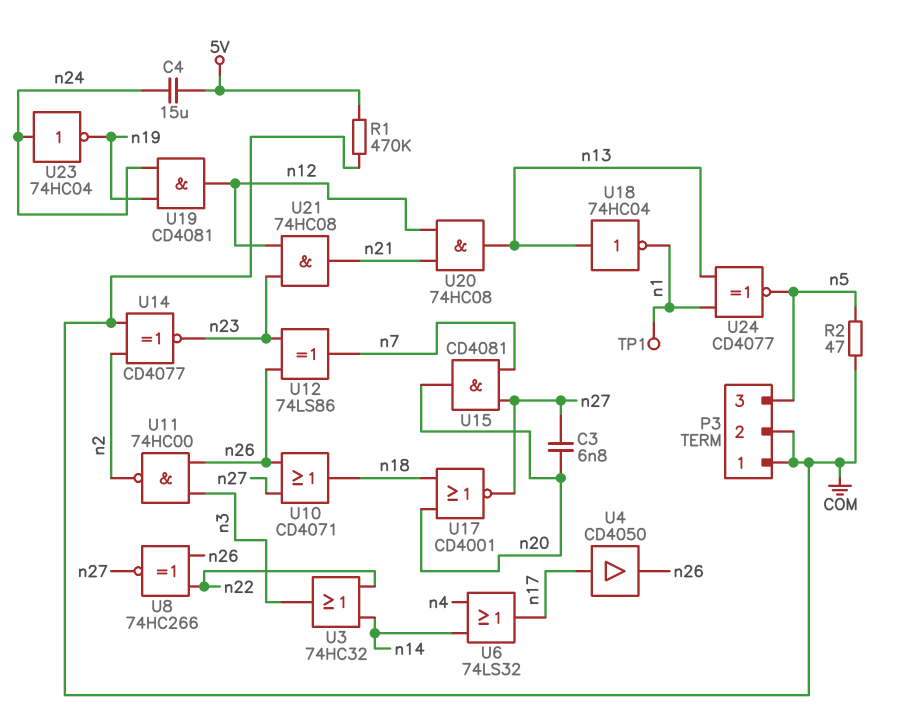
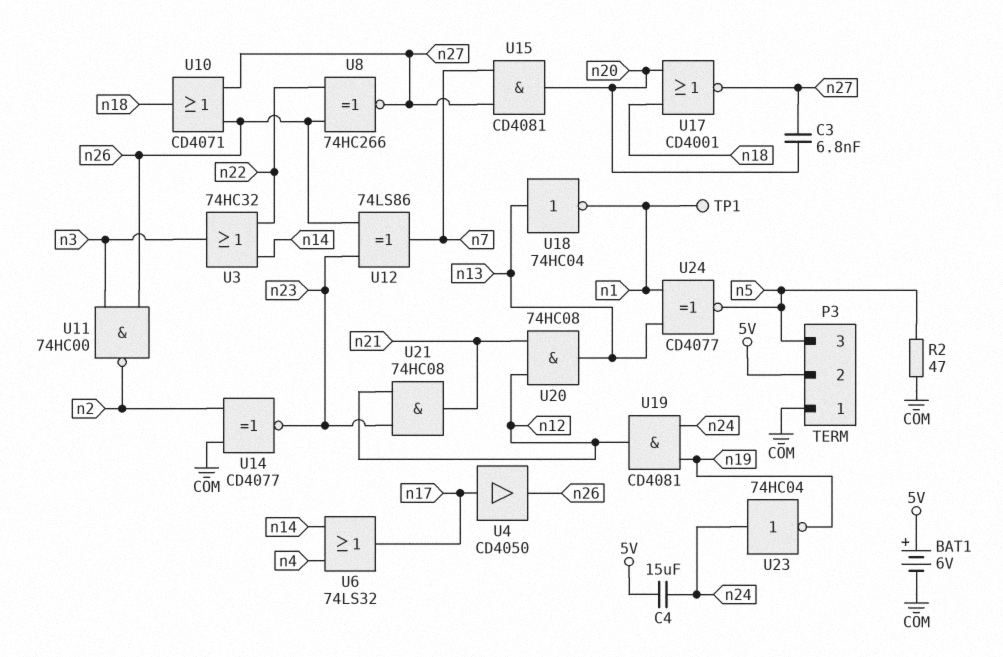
BAT1: none -> 6V (plus 5V, minus COM)
P3 pin 2: COM -> 5V
R1: 470k (5V, COM) -> none

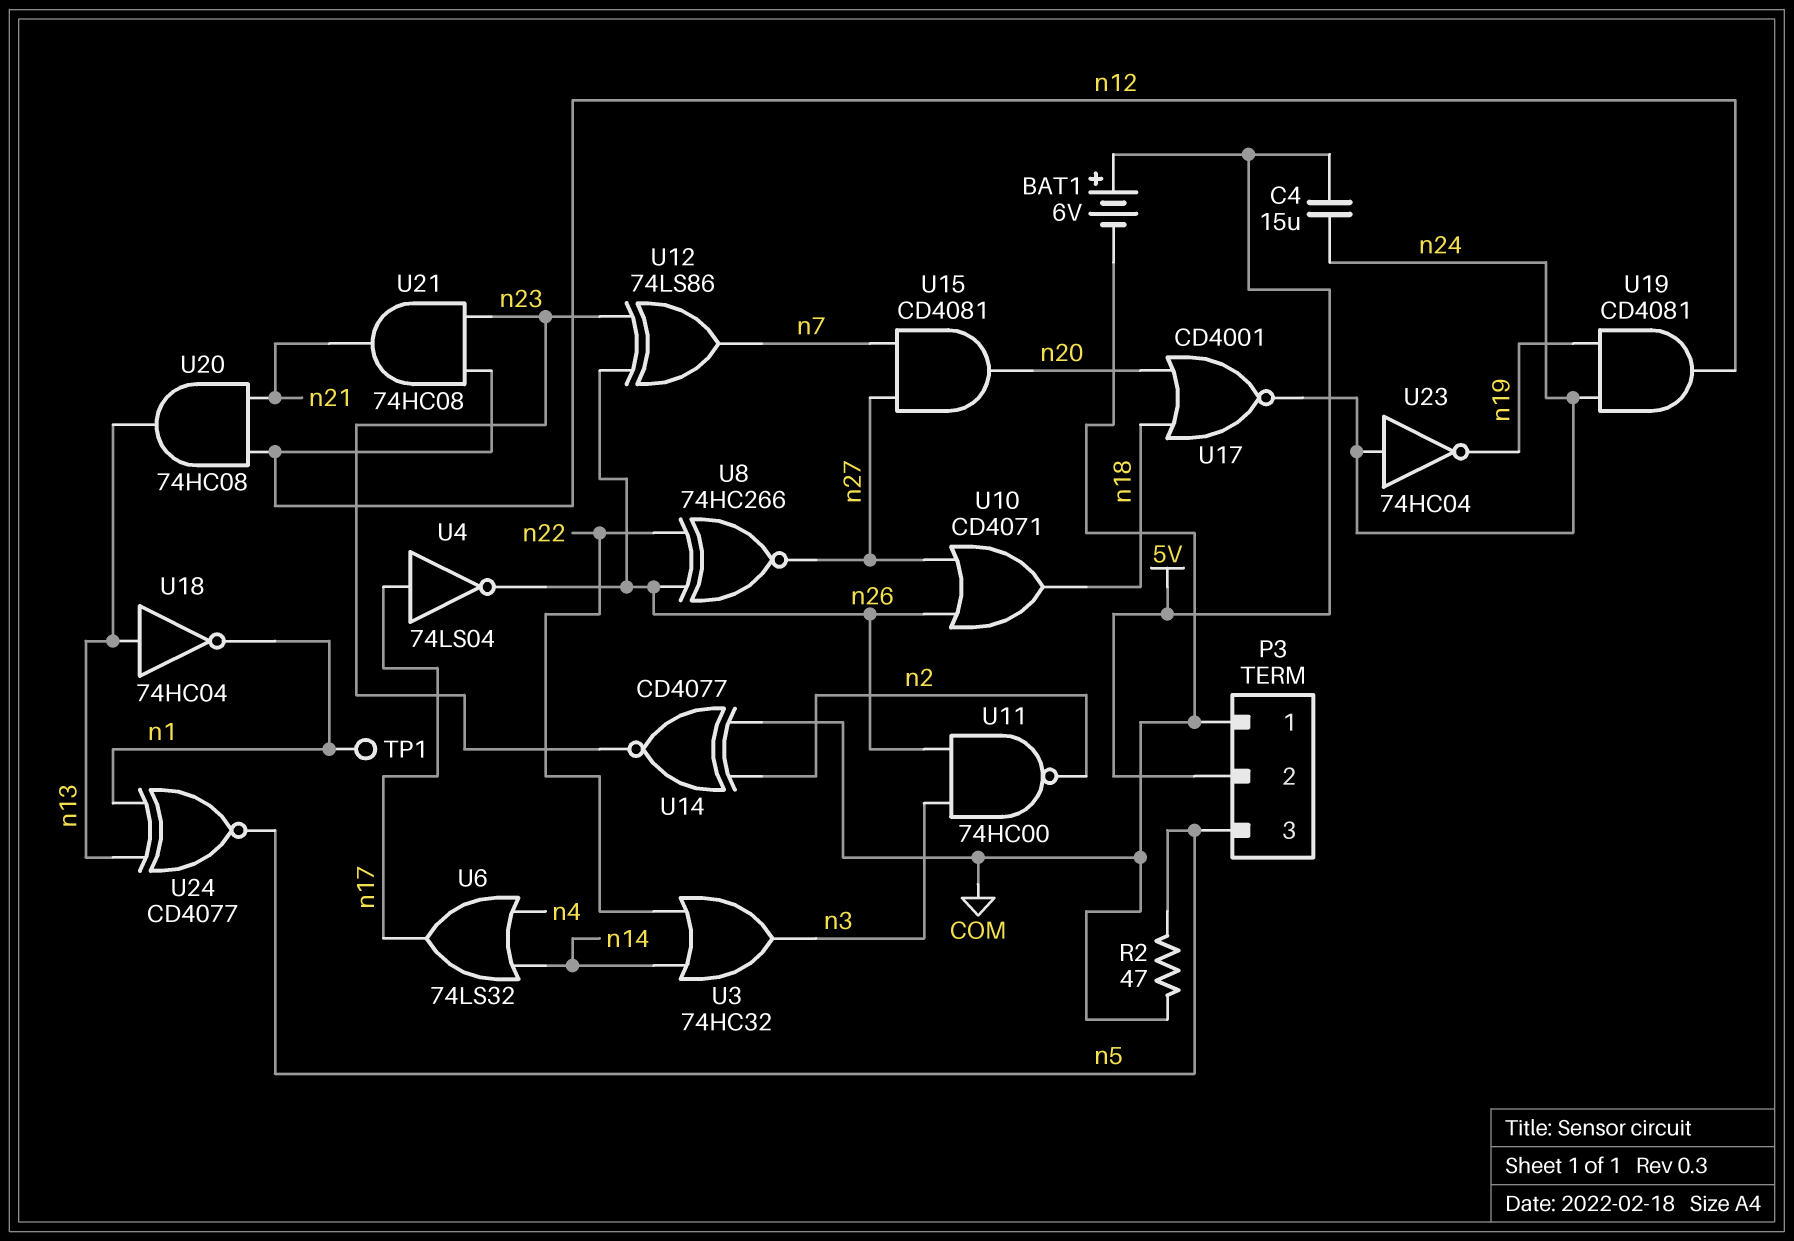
C3: 6.8nF (n20, n27) -> none
U4: buffer CD4050 (in n17, out n26) -> NOT 74LS04 (in n17, out n26)
U17: NOR CD4001 (in n18, in n20, out n27) -> NOR CD4001 (in n18, in n20, out n24)

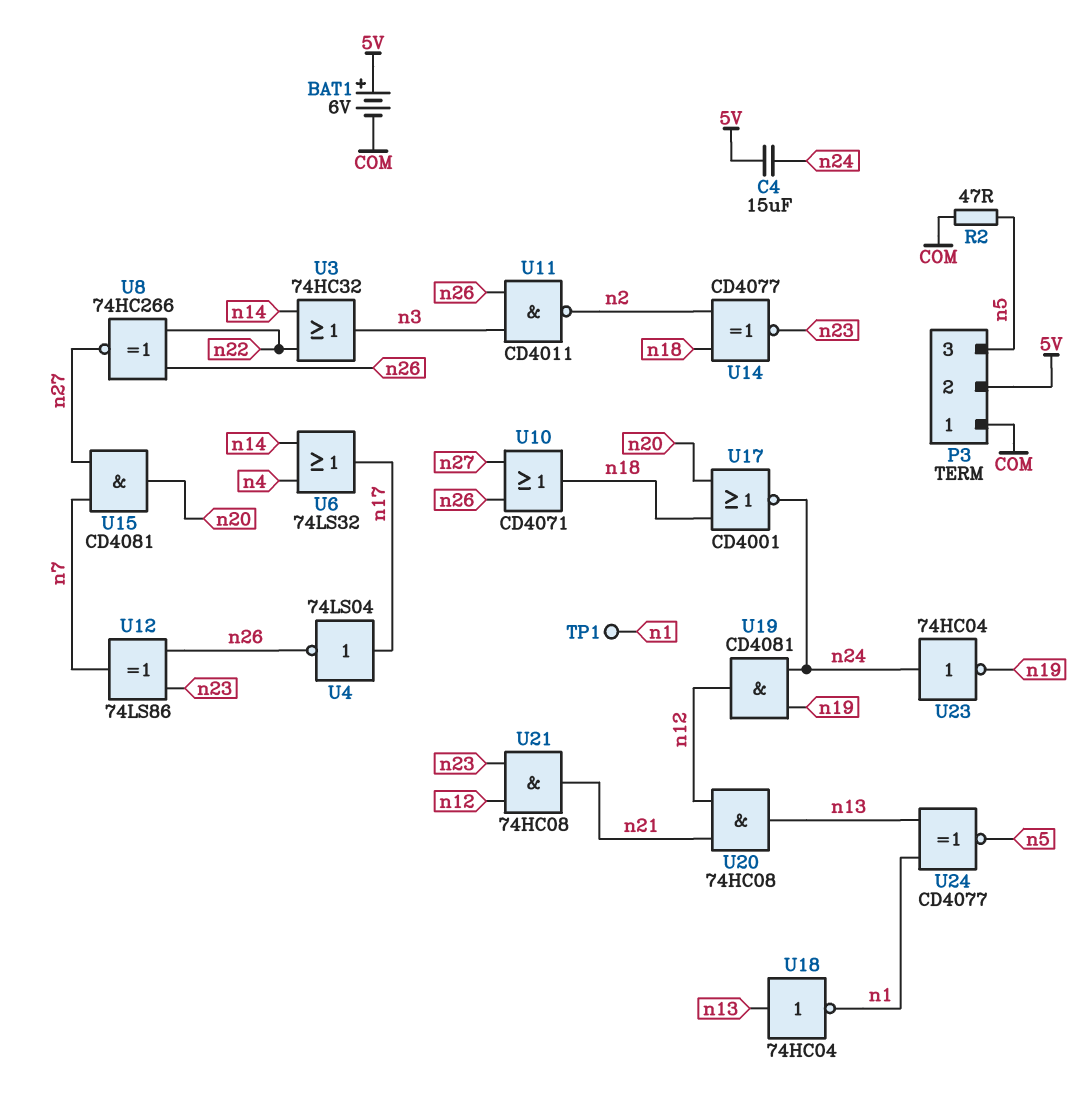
U11: NAND 74HC00 (in n3, in n26, out n2) -> NAND CD4011 (in n3, in n26, out n2)
U14: XNOR CD4077 (in COM, in n2, out n23) -> XNOR CD4077 (in n2, in n18, out n23)

